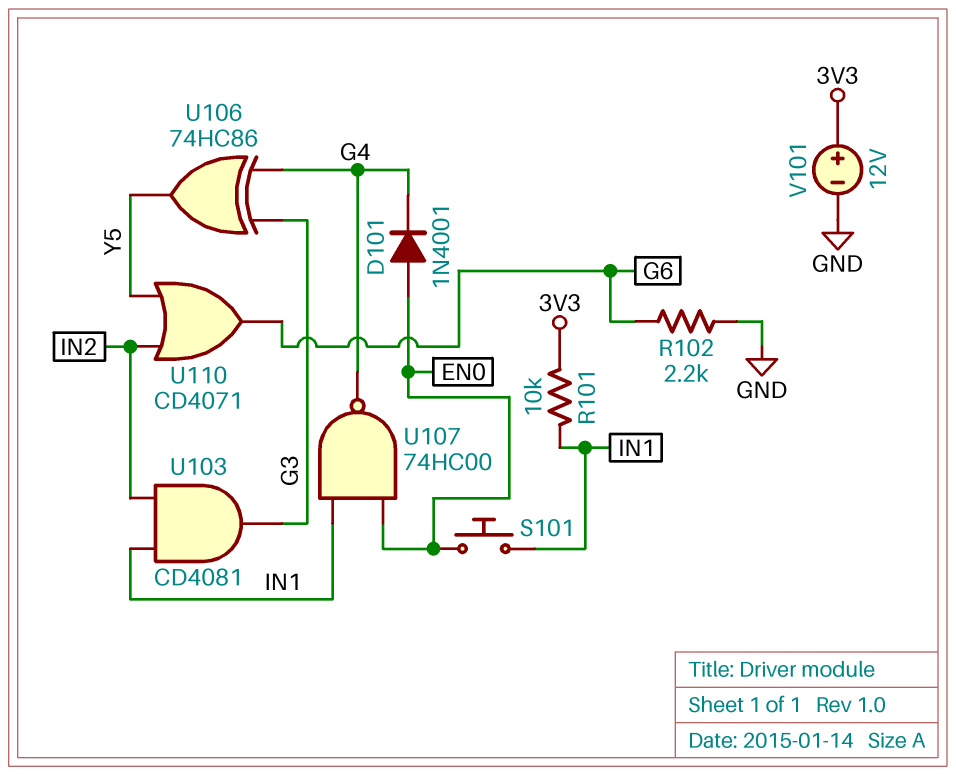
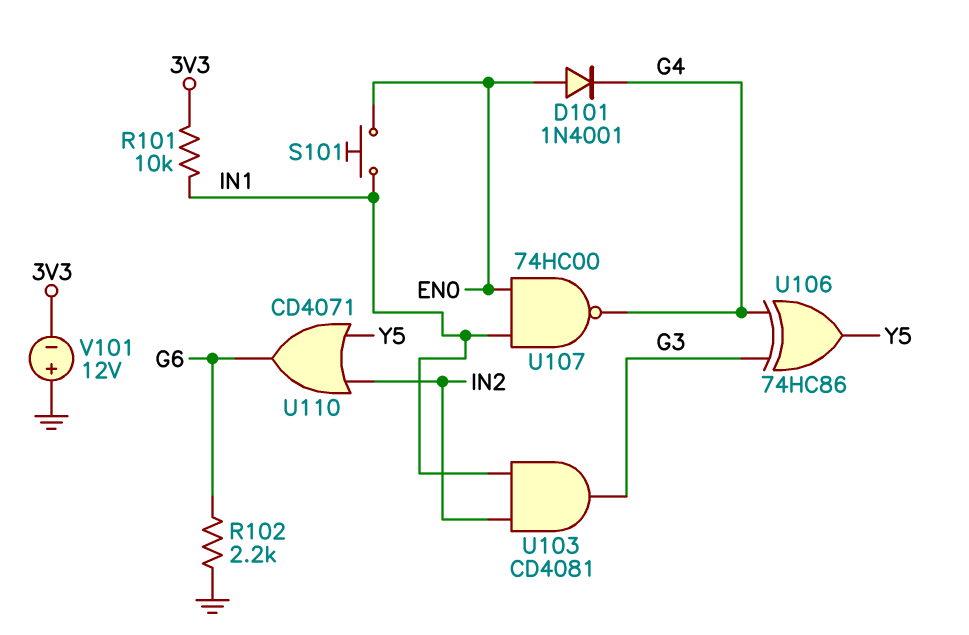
V101: 12V (plus 3V3, minus GND) -> 12V (plus GND, minus 3V3)

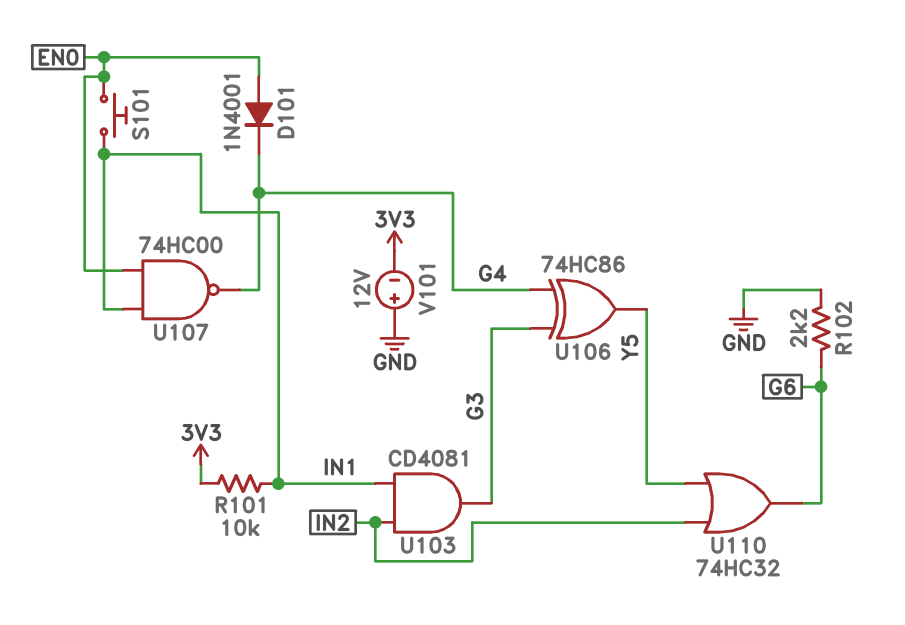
U110: OR CD4071 (in IN2, in Y5, out G6) -> OR 74HC32 (in IN2, in Y5, out G6)

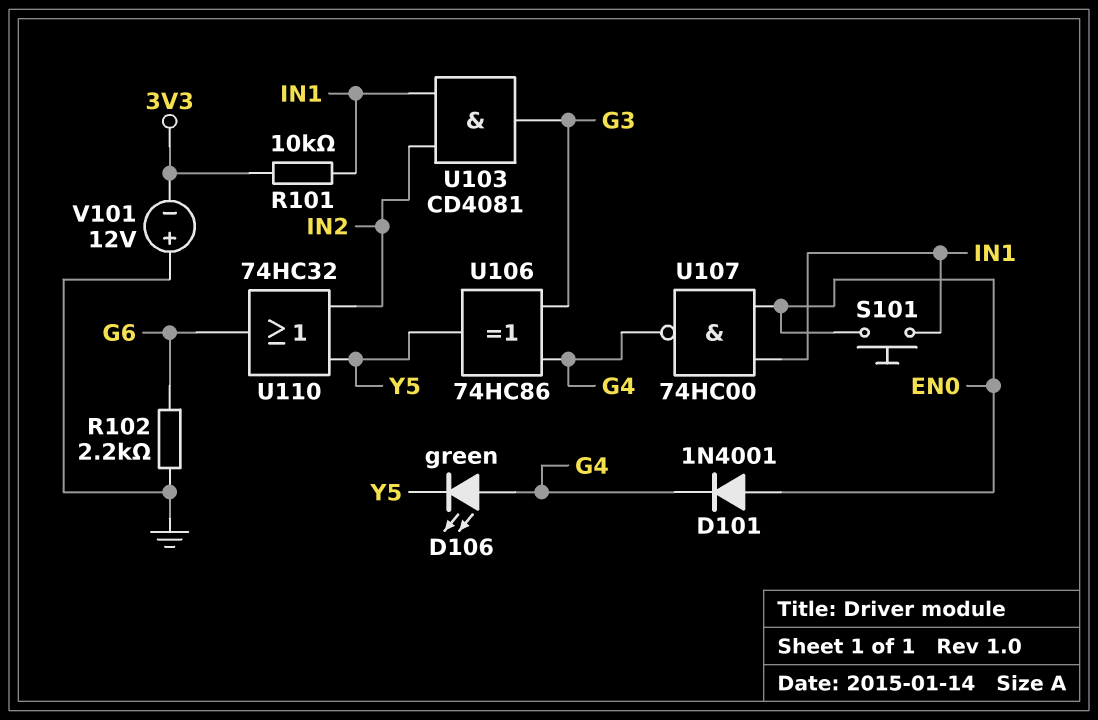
D106: none -> LED green (A G4, K Y5)

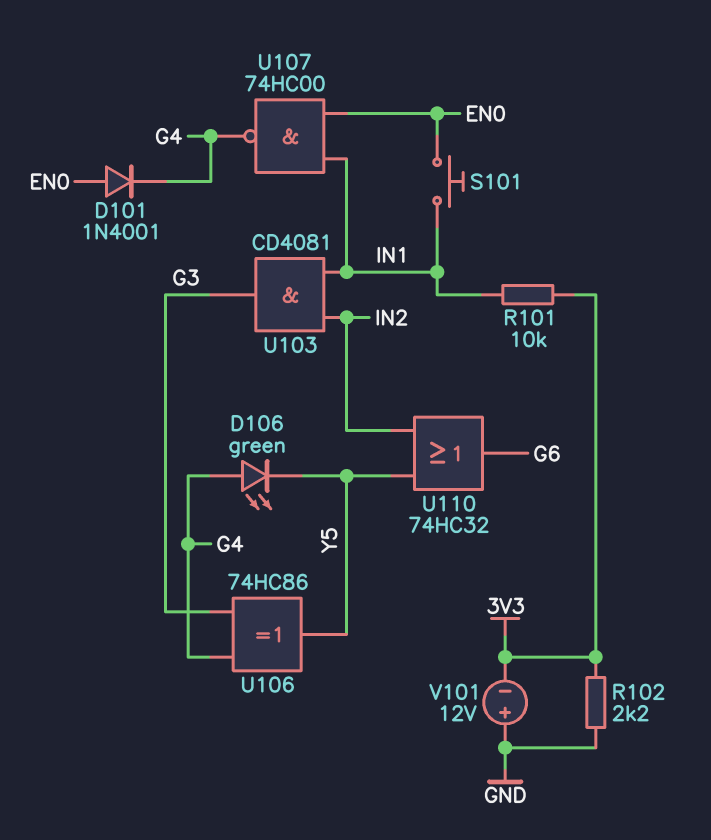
R102: 2.2k (G6, GND) -> 2.2k (3V3, GND)

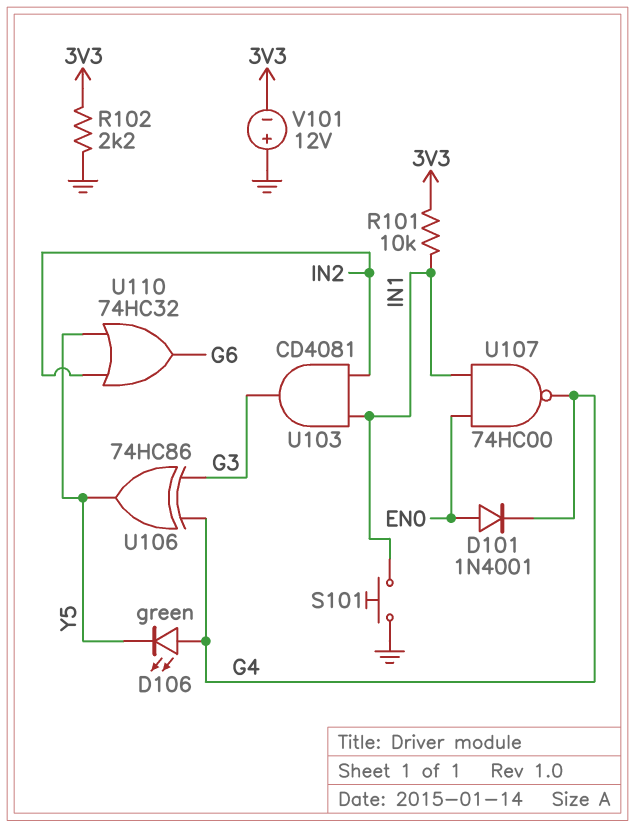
S101: button (EN0, IN1) -> button (GND, IN1)

